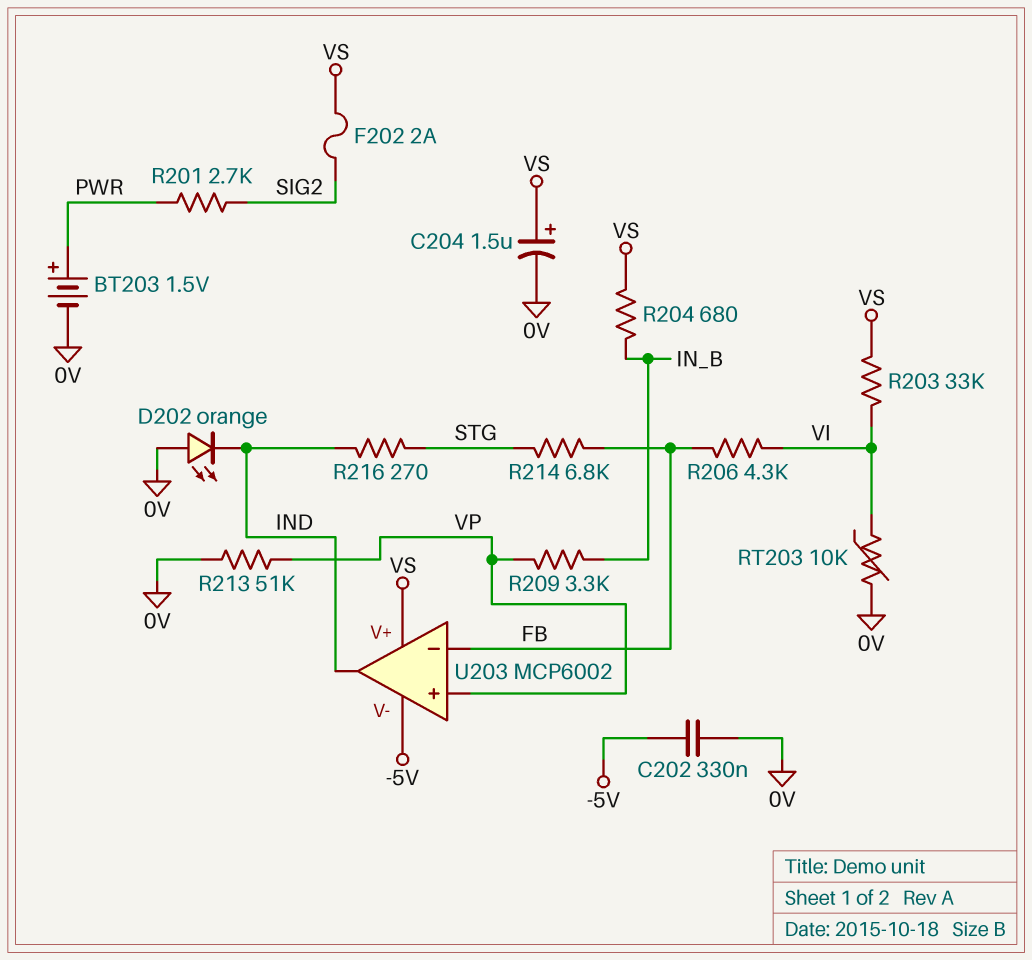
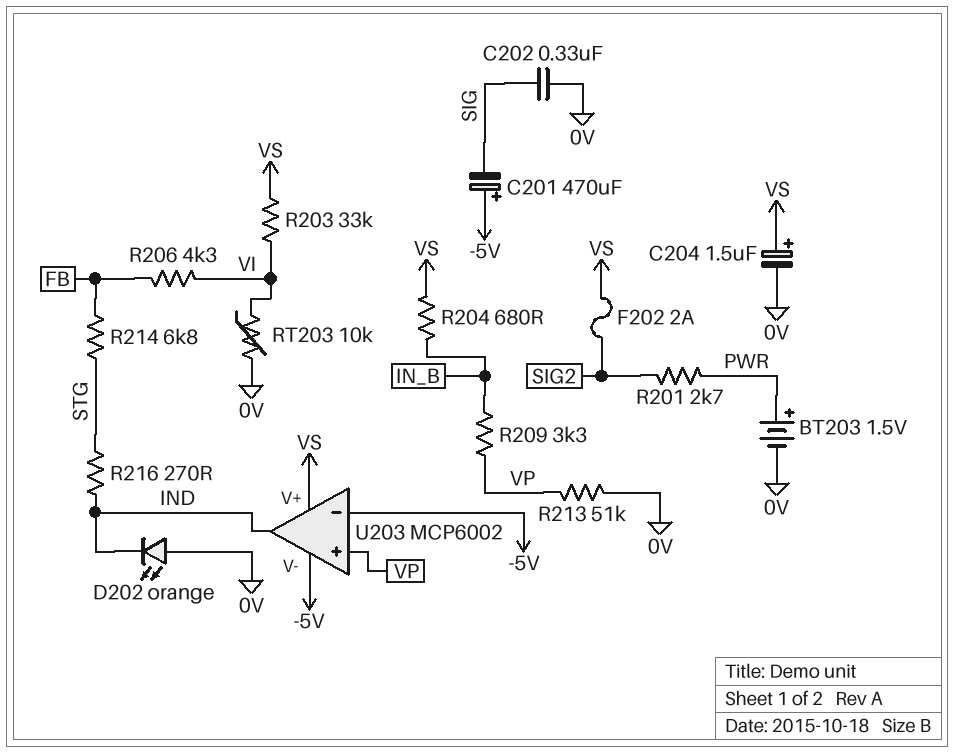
C201: none -> 470uF (plus -5V, minus SIG)
C202: 330nF (-5V, 0V) -> 330nF (0V, SIG)
U203 pin in-: FB -> -5V

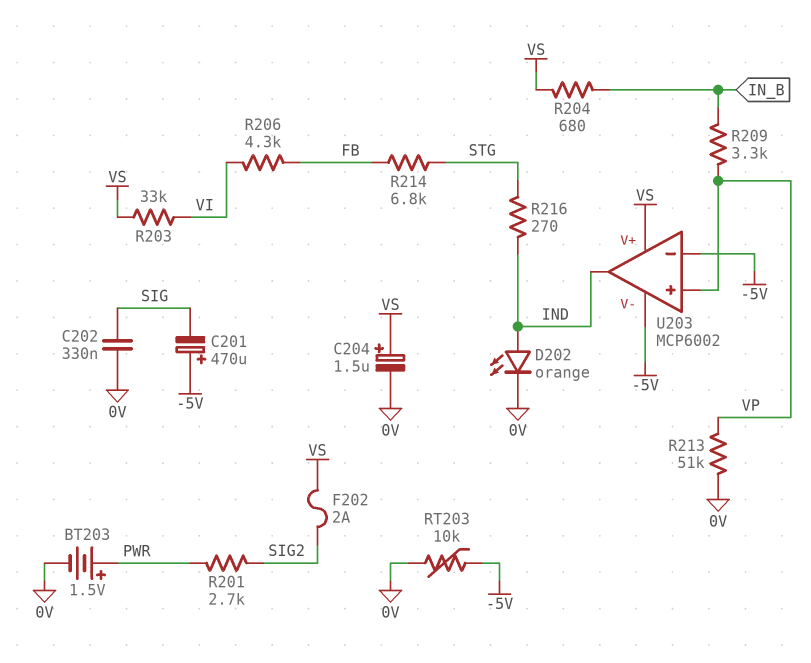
D202: LED orange (A 0V, K IND) -> LED orange (A IND, K 0V)
RT203: 10k (0V, VI) -> 10k (-5V, 0V)

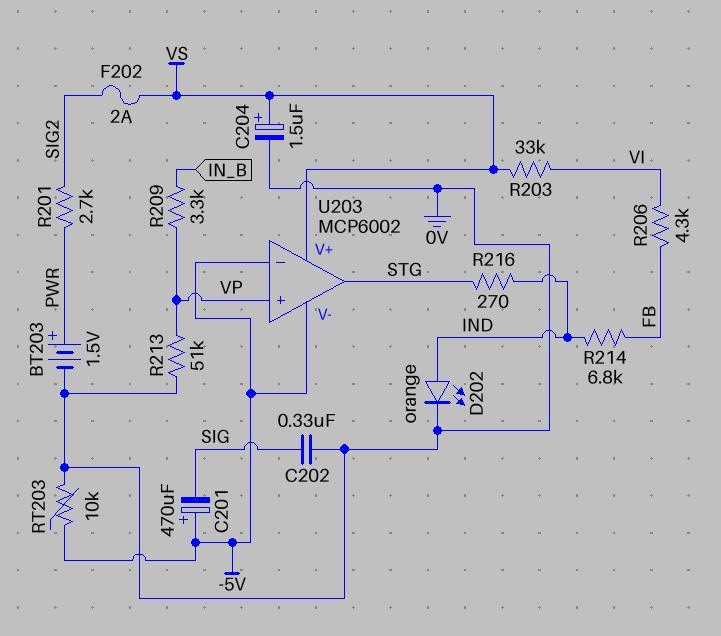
R204: 680 (IN_B, VS) -> none
R214: 6.8k (FB, STG) -> 6.8k (FB, IND)
U203 pin out: IND -> STG

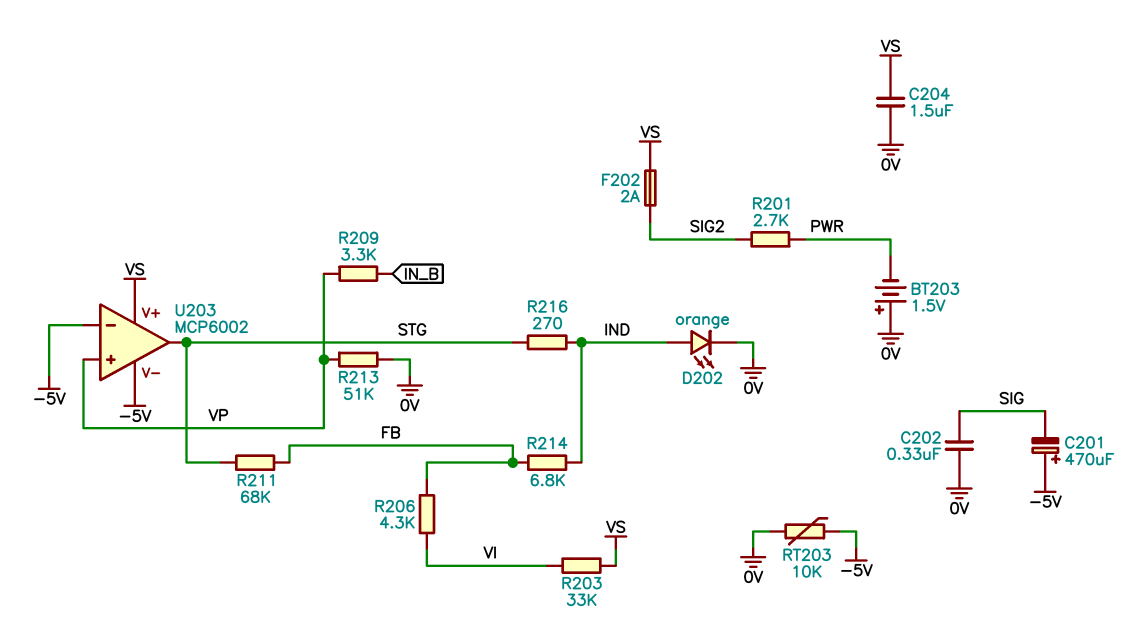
BT203: 1.5V (plus PWR, minus 0V) -> 1.5V (plus 0V, minus PWR)
C204: 1.5uF (plus VS, minus 0V) -> 1.5uF (0V, VS)
R211: none -> 68k (FB, STG)

